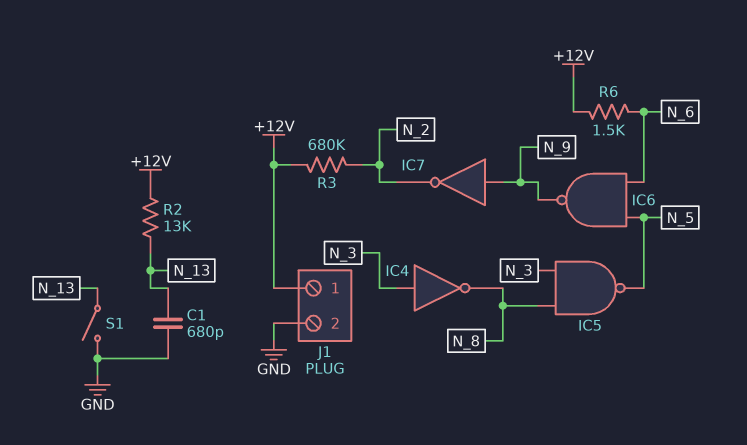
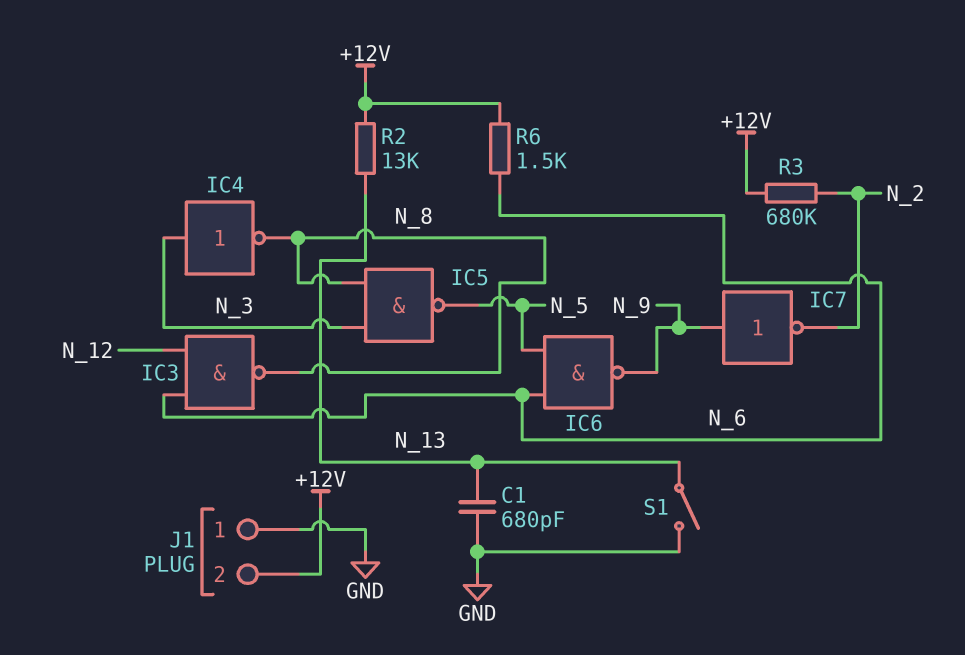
IC3: none -> NAND (in N_6, in N_12, out N_8)
J1 pin 1: +12V -> GND
J1 pin 2: GND -> +12V

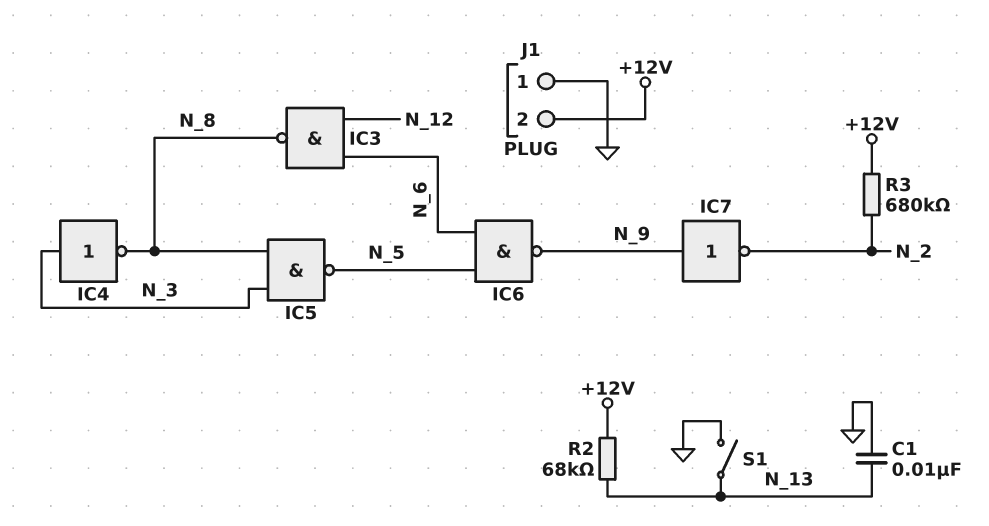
C1: 680pF (GND, N_13) -> 10nF (GND, N_13)
R2: 13k (+12V, N_13) -> 68k (+12V, N_13)
R6: 1.5k (+12V, N_6) -> none

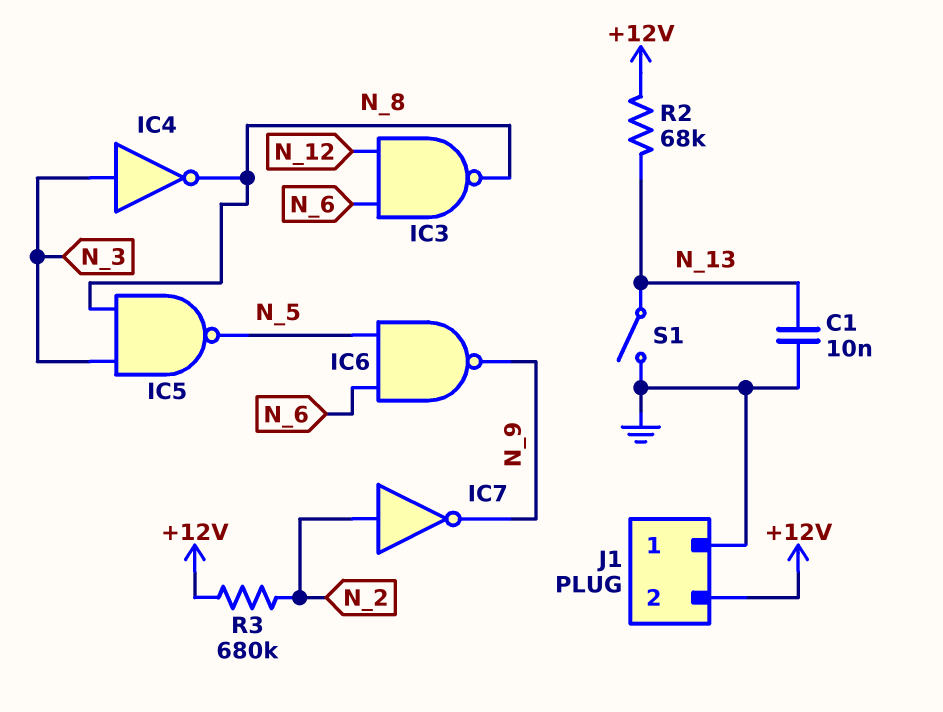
IC7: NOT (in N_9, out N_2) -> NOT (in N_2, out N_9)

